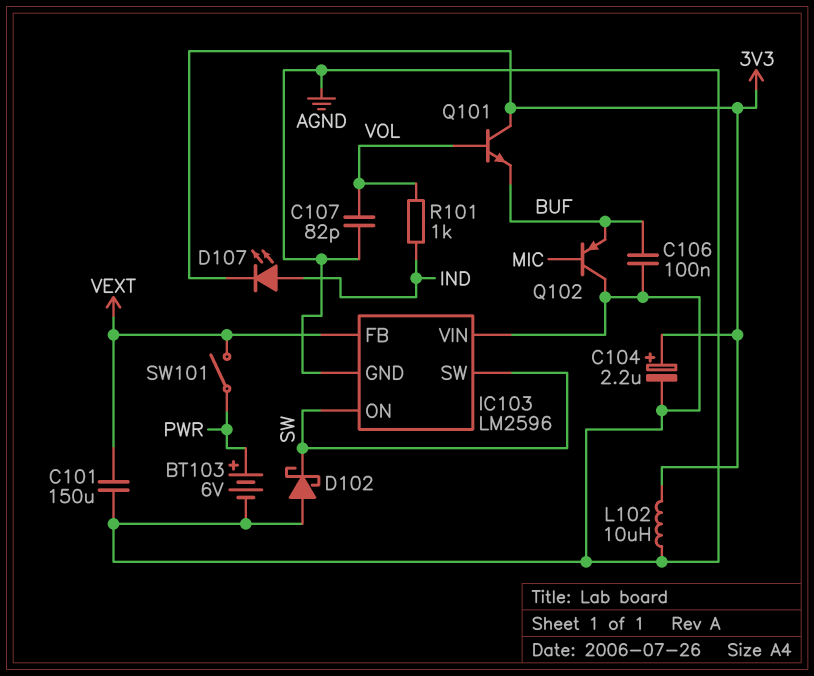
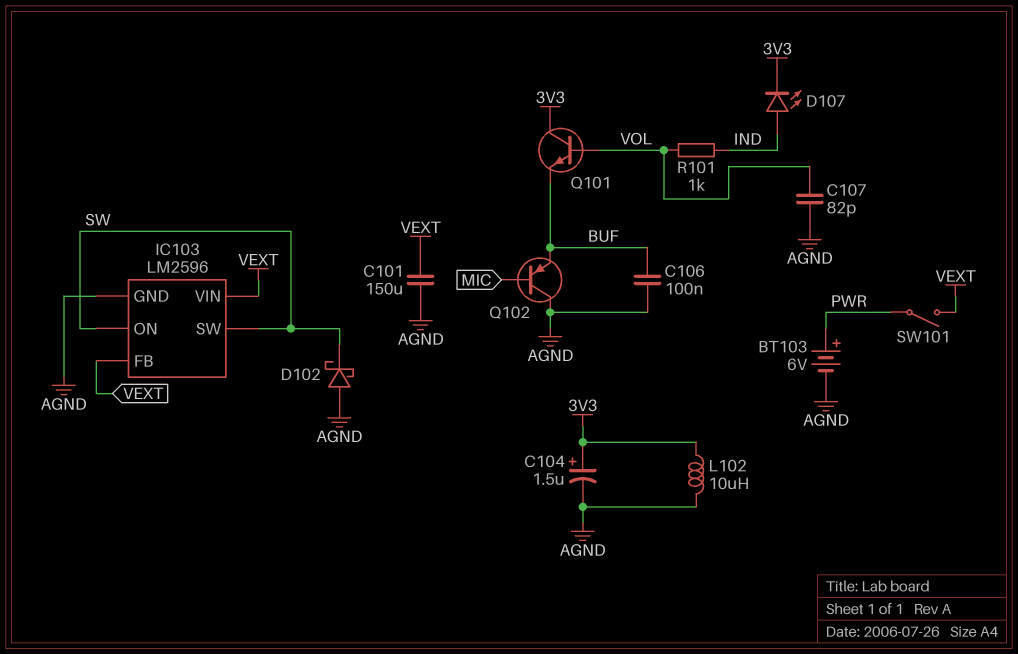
C104: 2.2uF (plus 3V3, minus AGND) -> 1.5uF (plus 3V3, minus AGND)
IC103 pin VIN: AGND -> VEXT

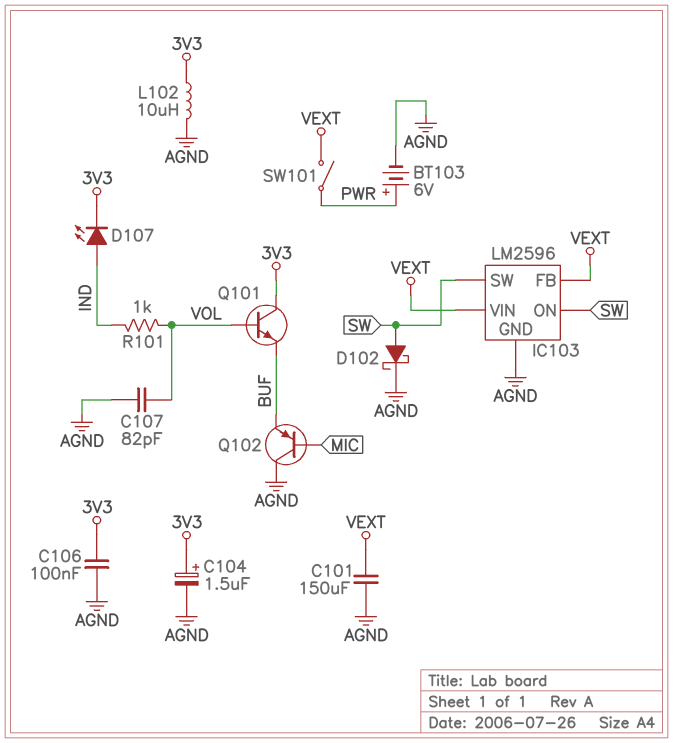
C106: 100nF (AGND, BUF) -> 100nF (3V3, AGND)
D102: schottky (A AGND, K SW) -> schottky (A SW, K AGND)

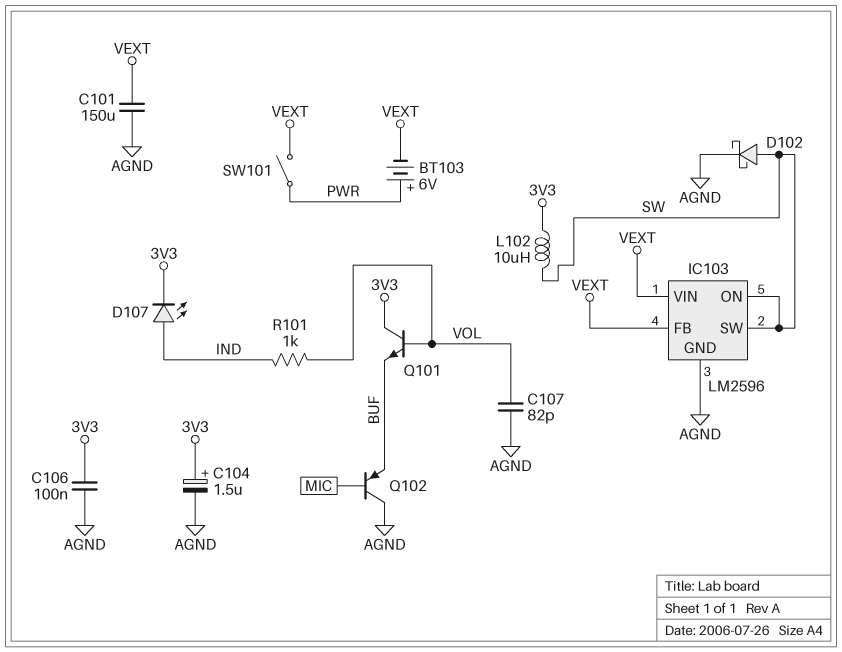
BT103: 6V (plus PWR, minus AGND) -> 6V (plus PWR, minus VEXT)
L102: 10uH (3V3, AGND) -> 10uH (3V3, SW)

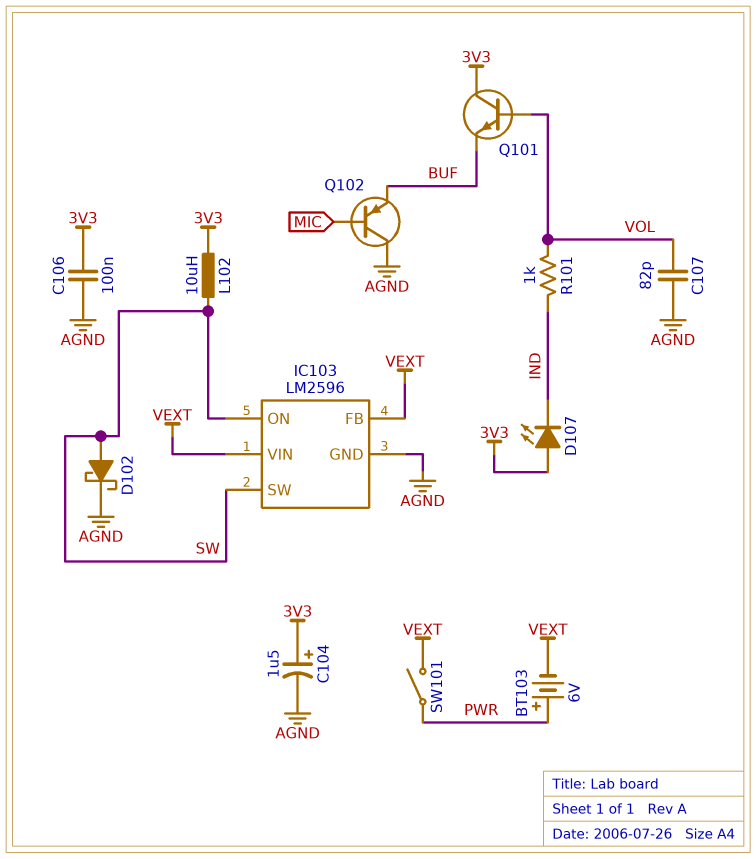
C101: 150uF (AGND, VEXT) -> none
D107: LED (A IND, K 3V3) -> LED (A 3V3, K IND)

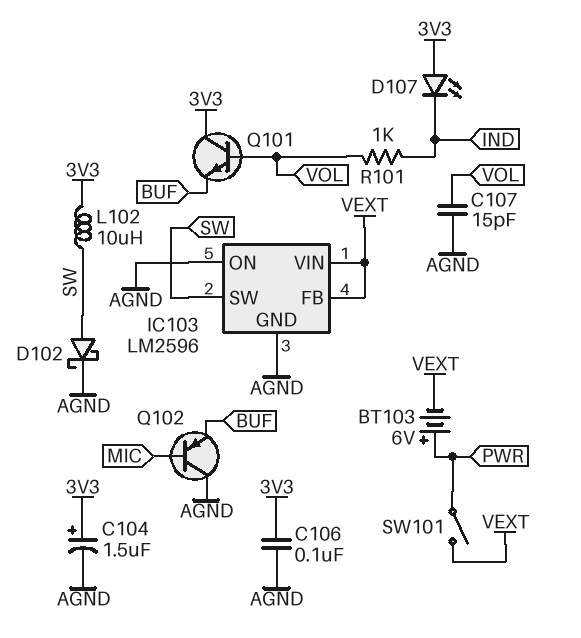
C107: 82pF (AGND, VOL) -> 15pF (AGND, VOL)
IC103 pin ON: SW -> AGND

